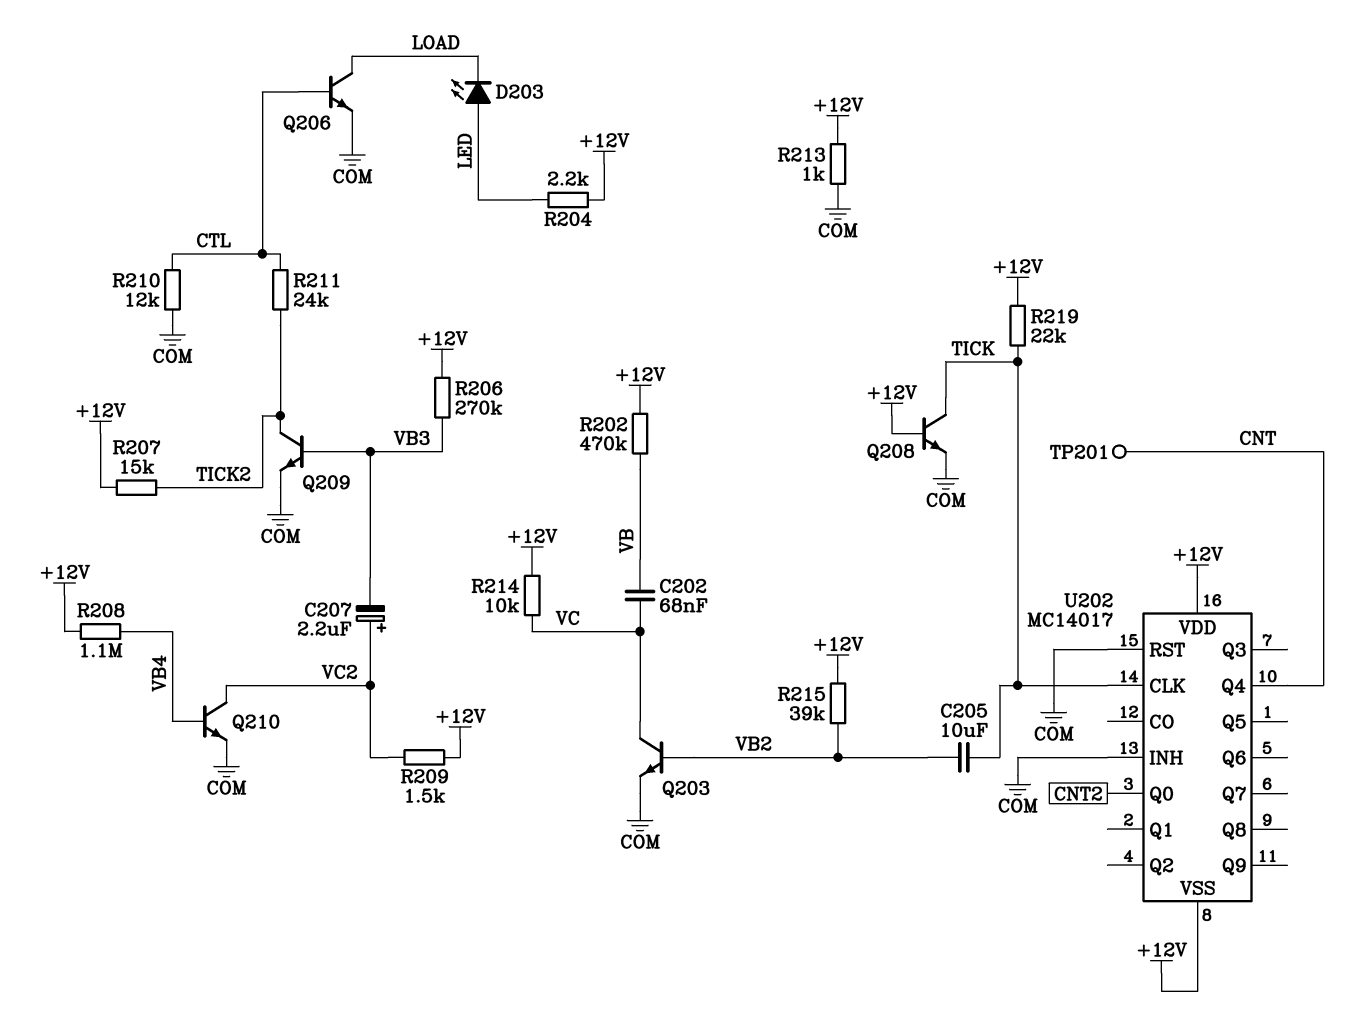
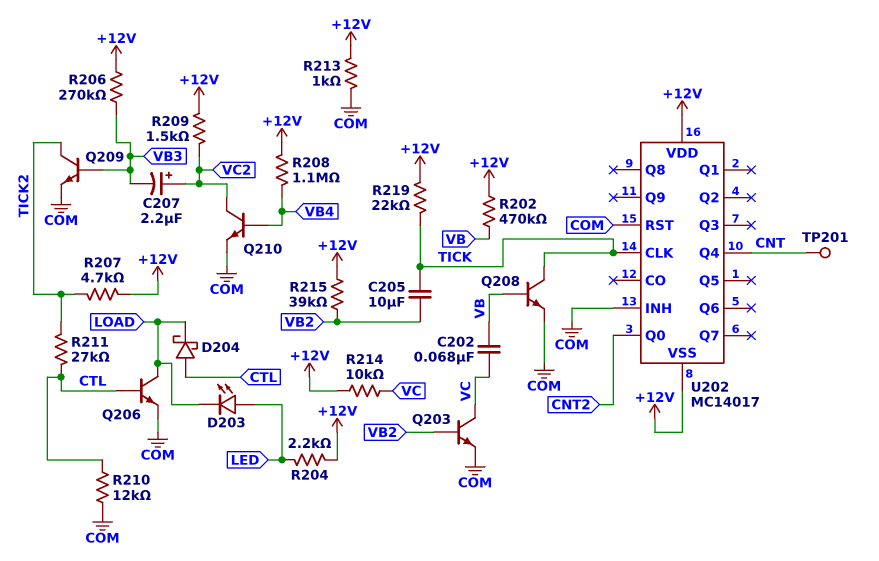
D204: none -> schottky (A CTL, K LOAD)
Q208: NPN (B +12V, C TICK, E COM) -> NPN (B VB, C TICK, E COM)
R207: 15k (+12V, TICK2) -> 4.7k (+12V, TICK2)
R211: 24k (CTL, TICK2) -> 27k (CTL, TICK2)

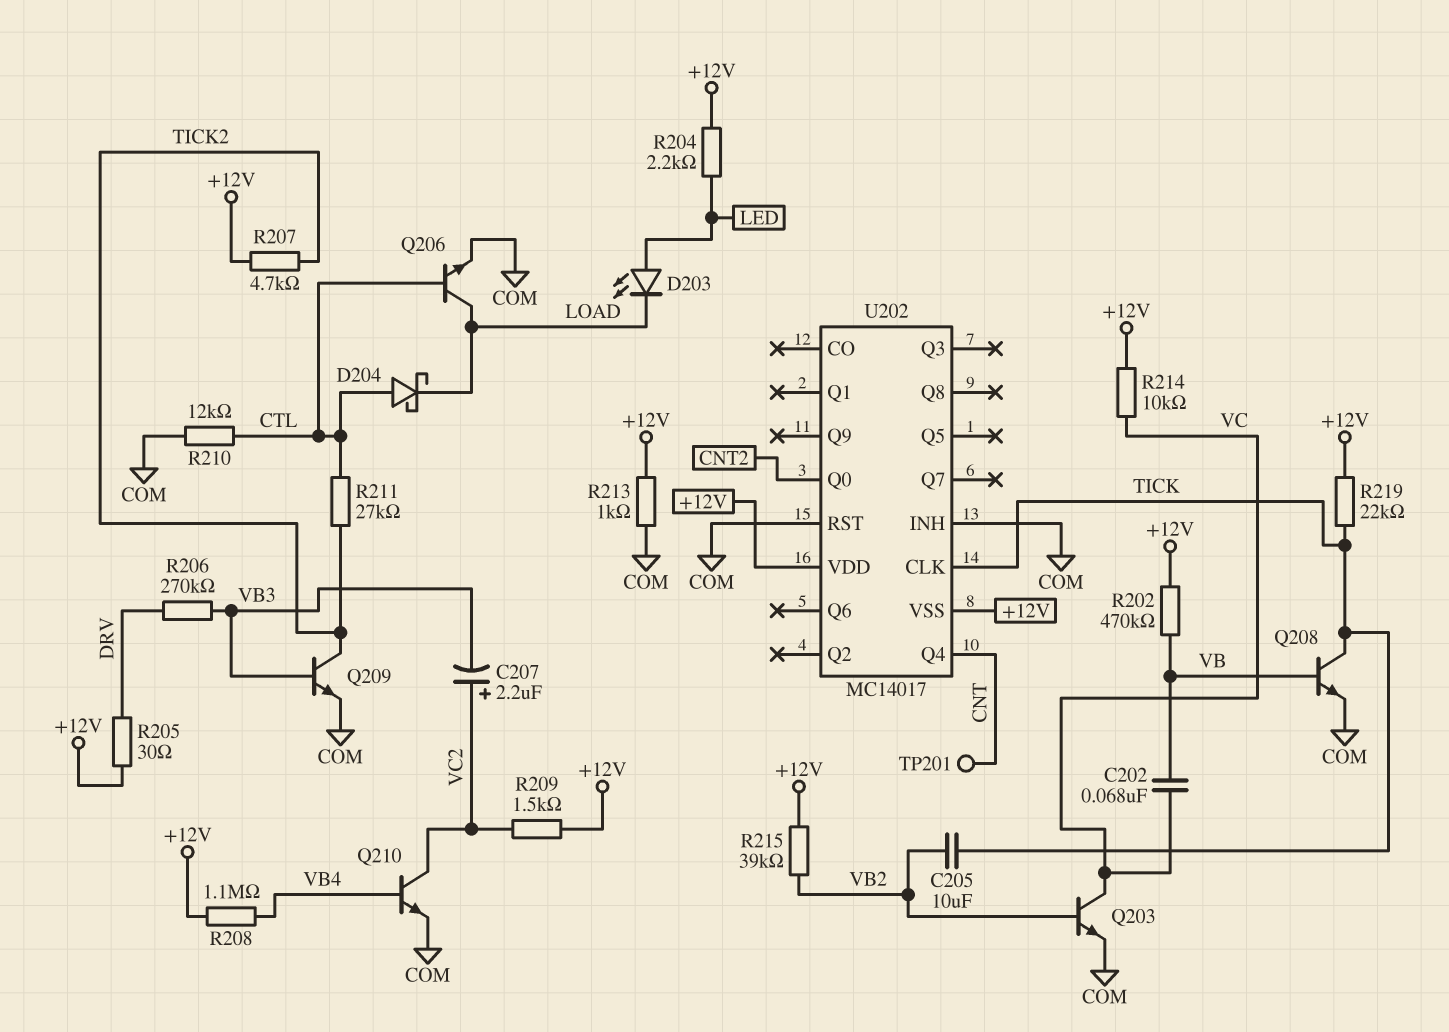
R205: none -> 30 (+12V, DRV)
R206: 270k (+12V, VB3) -> 270k (DRV, VB3)

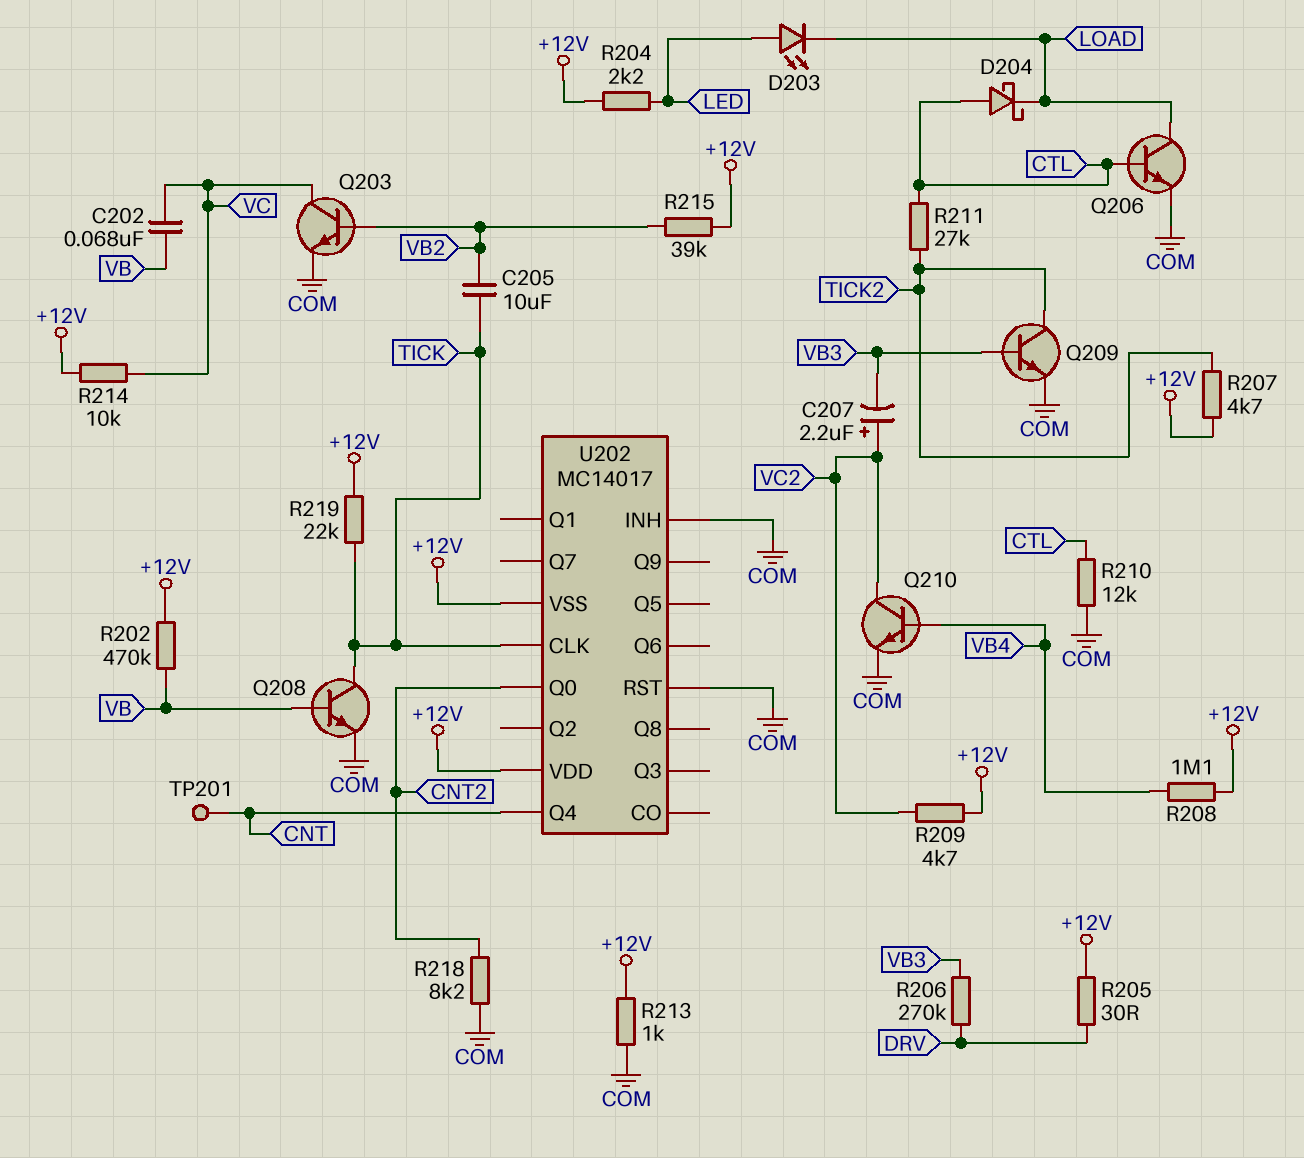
R209: 1.5k (+12V, VC2) -> 4.7k (+12V, VC2)
R218: none -> 8.2k (CNT2, COM)

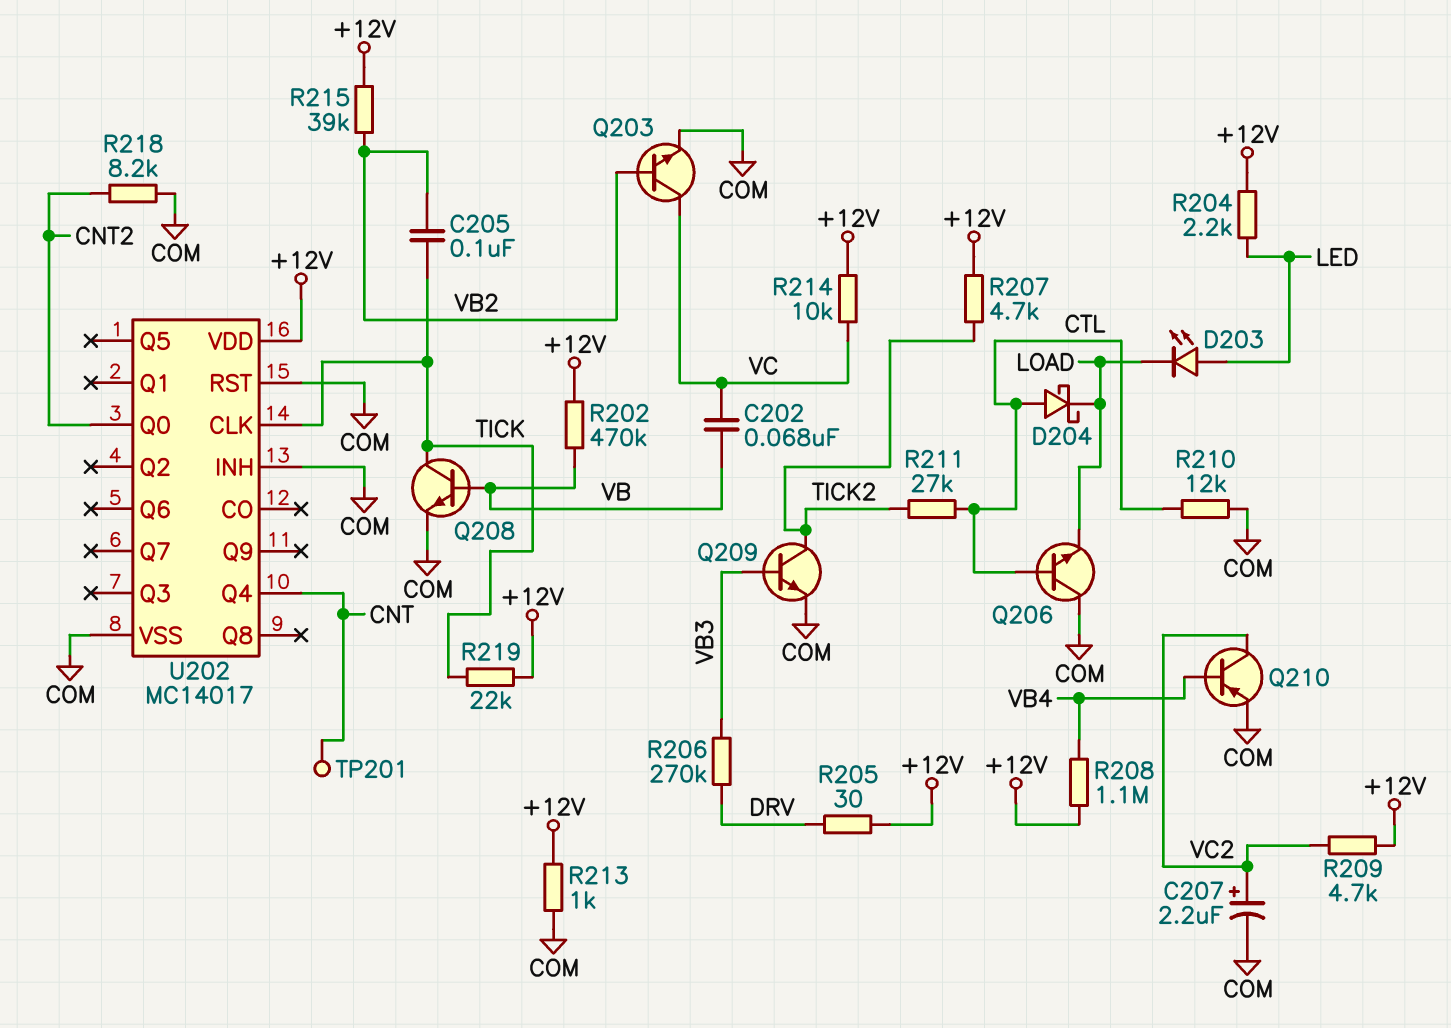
C205: 10uF (TICK, VB2) -> 100nF (TICK, VB2)
C207: 2.2uF (plus VC2, minus VB3) -> 2.2uF (plus VC2, minus COM)
Q206: NPN (B CTL, C LOAD, E COM) -> NPN (B CTL, C COM, E LOAD)
Q210: NPN (B VB4, C VC2, E COM) -> PNP (B VB4, C VC2, E COM)
U202 pin VSS: +12V -> COM

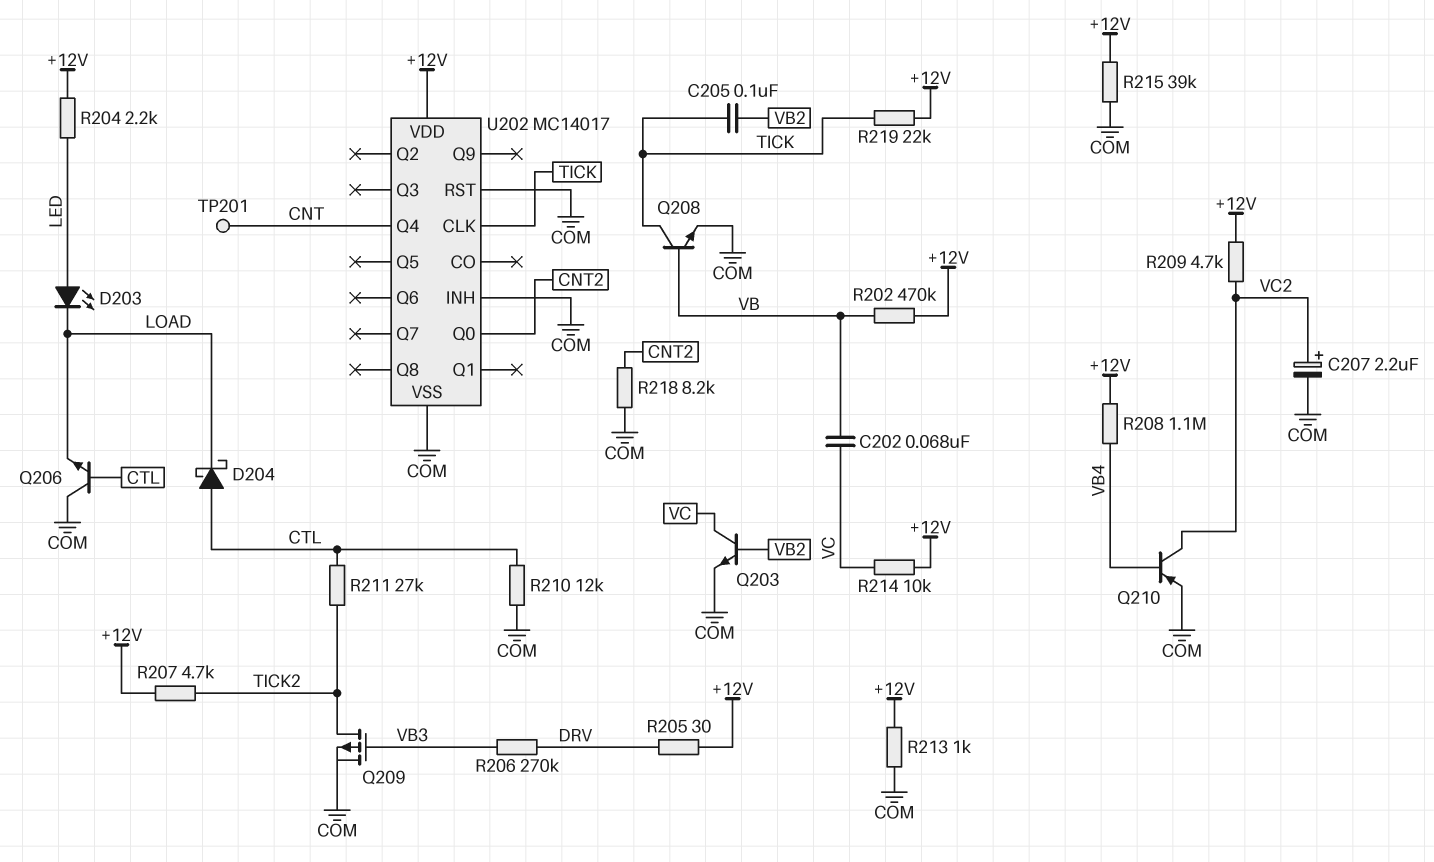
Q209: NPN (B VB3, C TICK2, E COM) -> PMOS (G VB3, D TICK2, S COM)
R215: 39k (+12V, VB2) -> 39k (+12V, COM)

